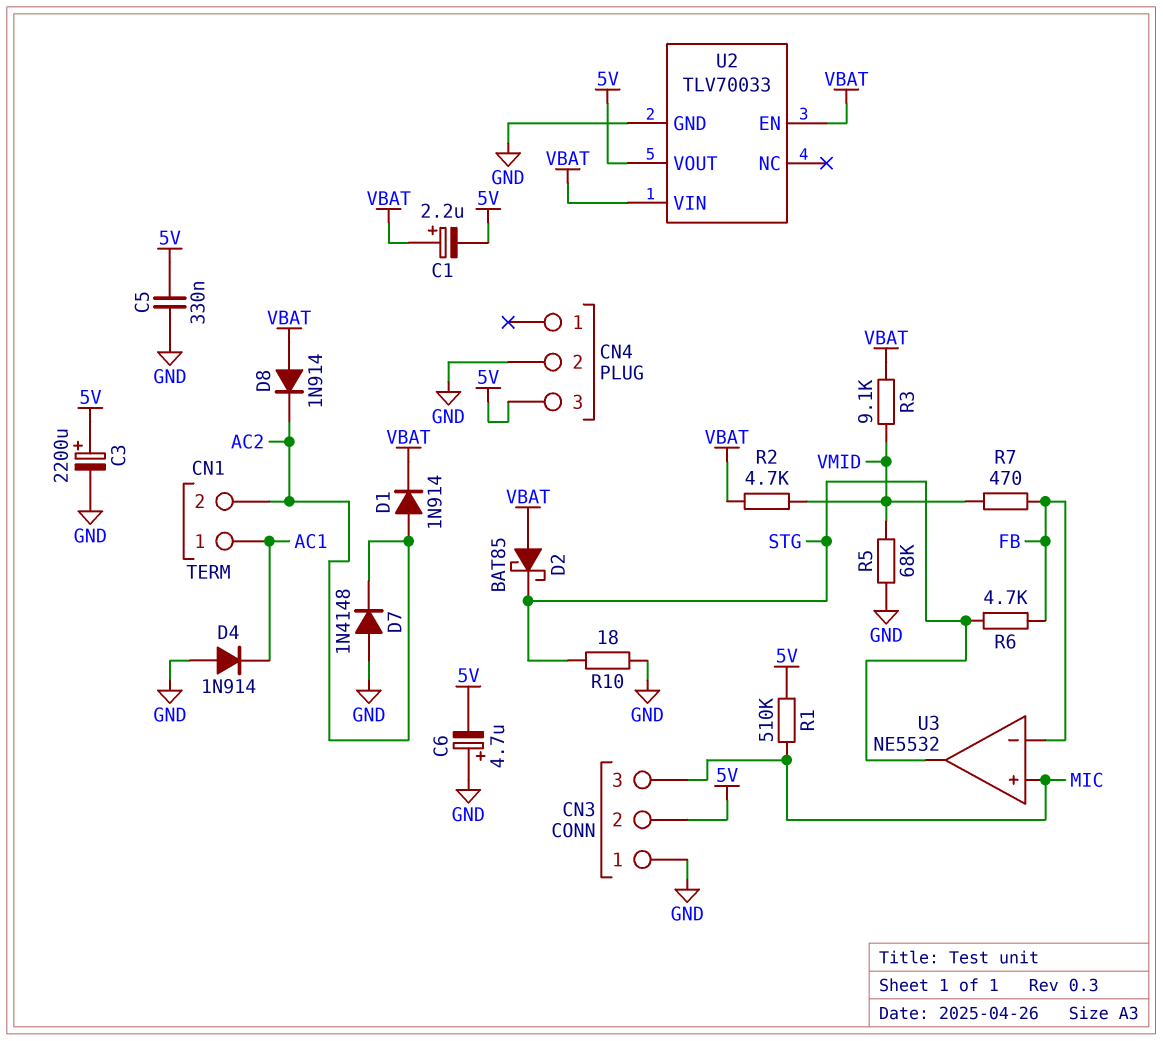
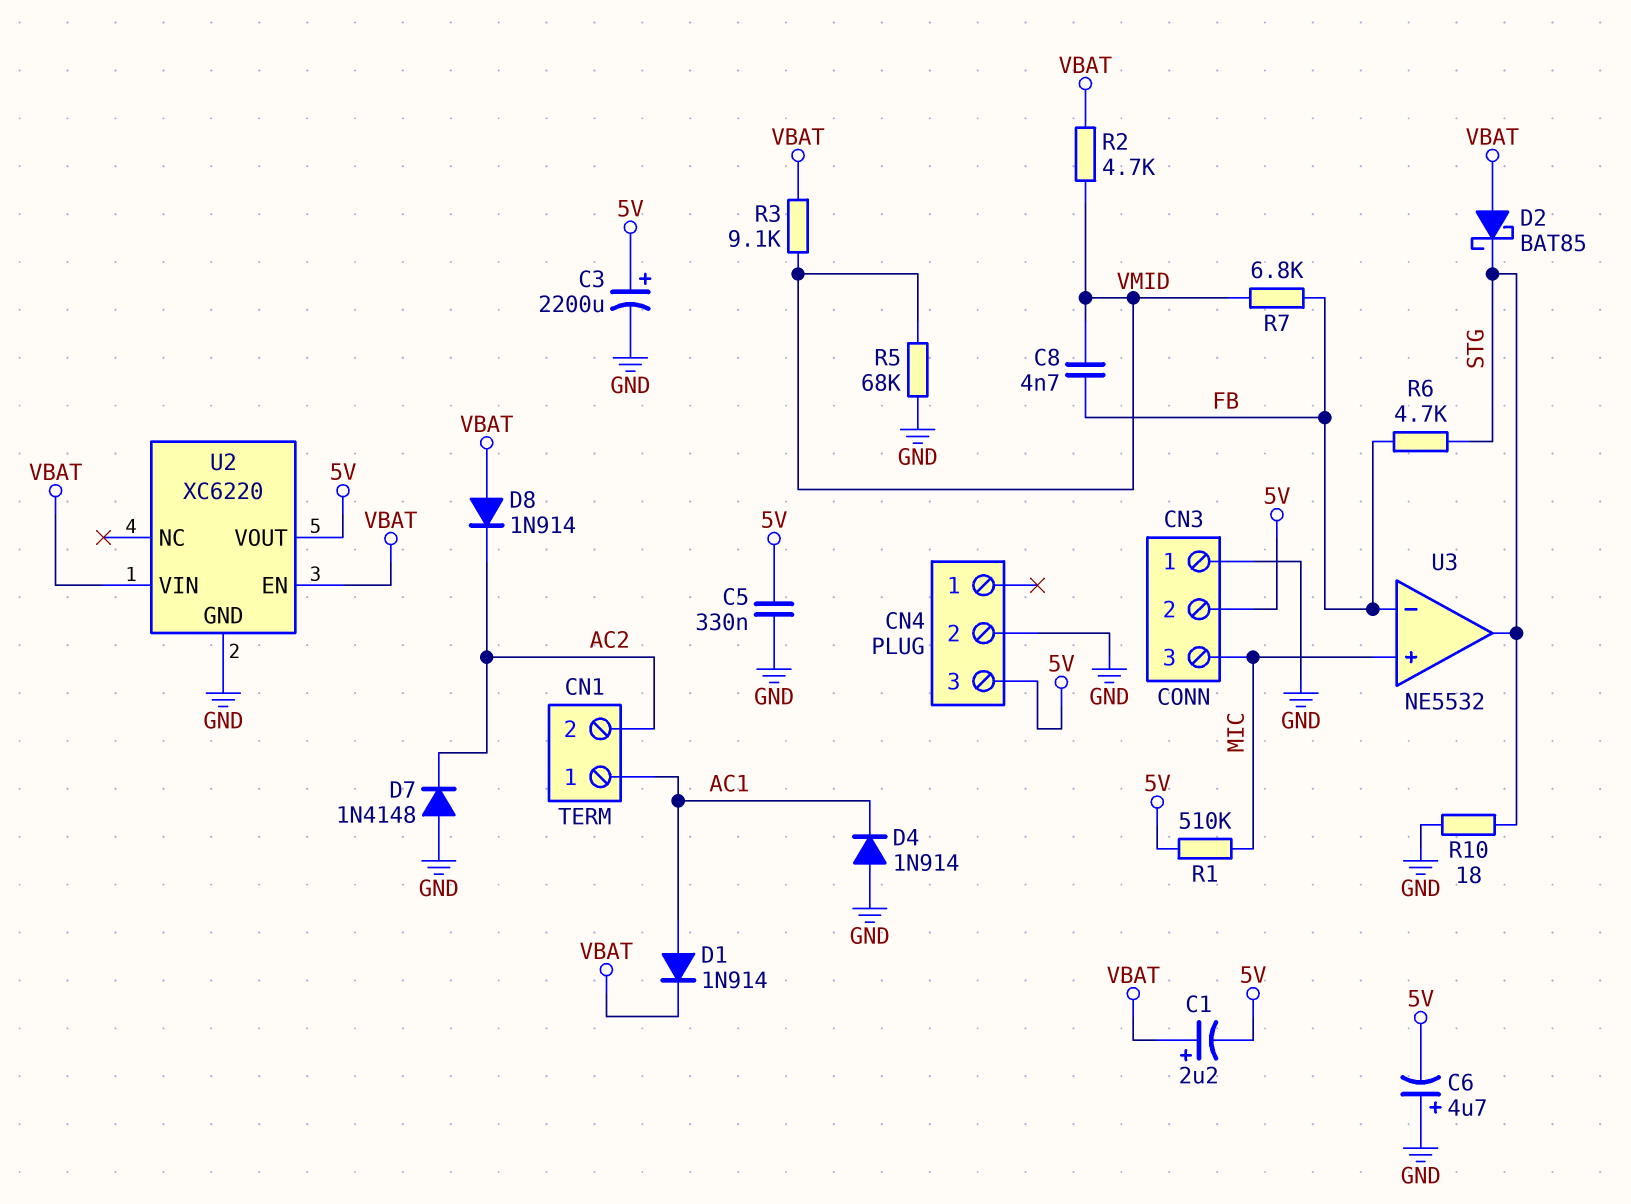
C8: none -> 4.7nF (FB, VMID)
D1: diode 1N914 (A AC2, K VBAT) -> diode 1N914 (A AC1, K VBAT)
R7: 470 (FB, VMID) -> 6.8k (FB, VMID)
U2: TLV70033 -> XC6220

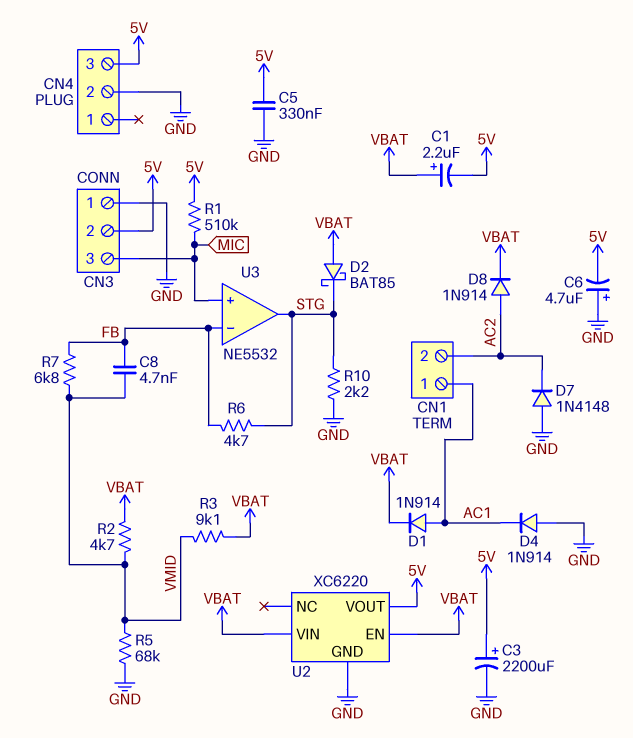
D8: diode 1N914 (A VBAT, K AC2) -> diode 1N914 (A AC2, K VBAT)
R10: 18 (GND, STG) -> 2.2k (GND, STG)

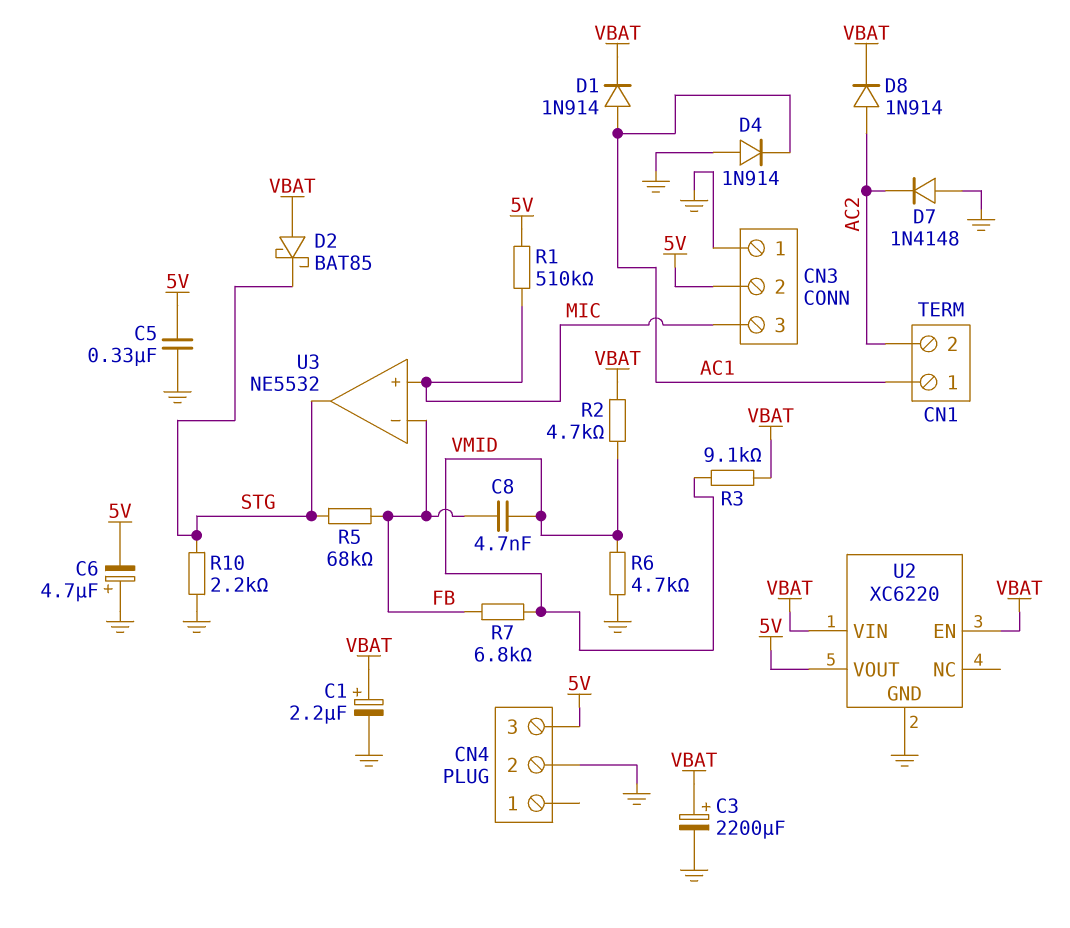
C1: 2.2uF (plus VBAT, minus 5V) -> 2.2uF (plus VBAT, minus GND)
C3: 2200uF (plus 5V, minus GND) -> 2200uF (plus VBAT, minus GND)
R5: 68k (GND, VMID) -> 68k (FB, STG)
R6: 4.7k (FB, STG) -> 4.7k (GND, VMID)

